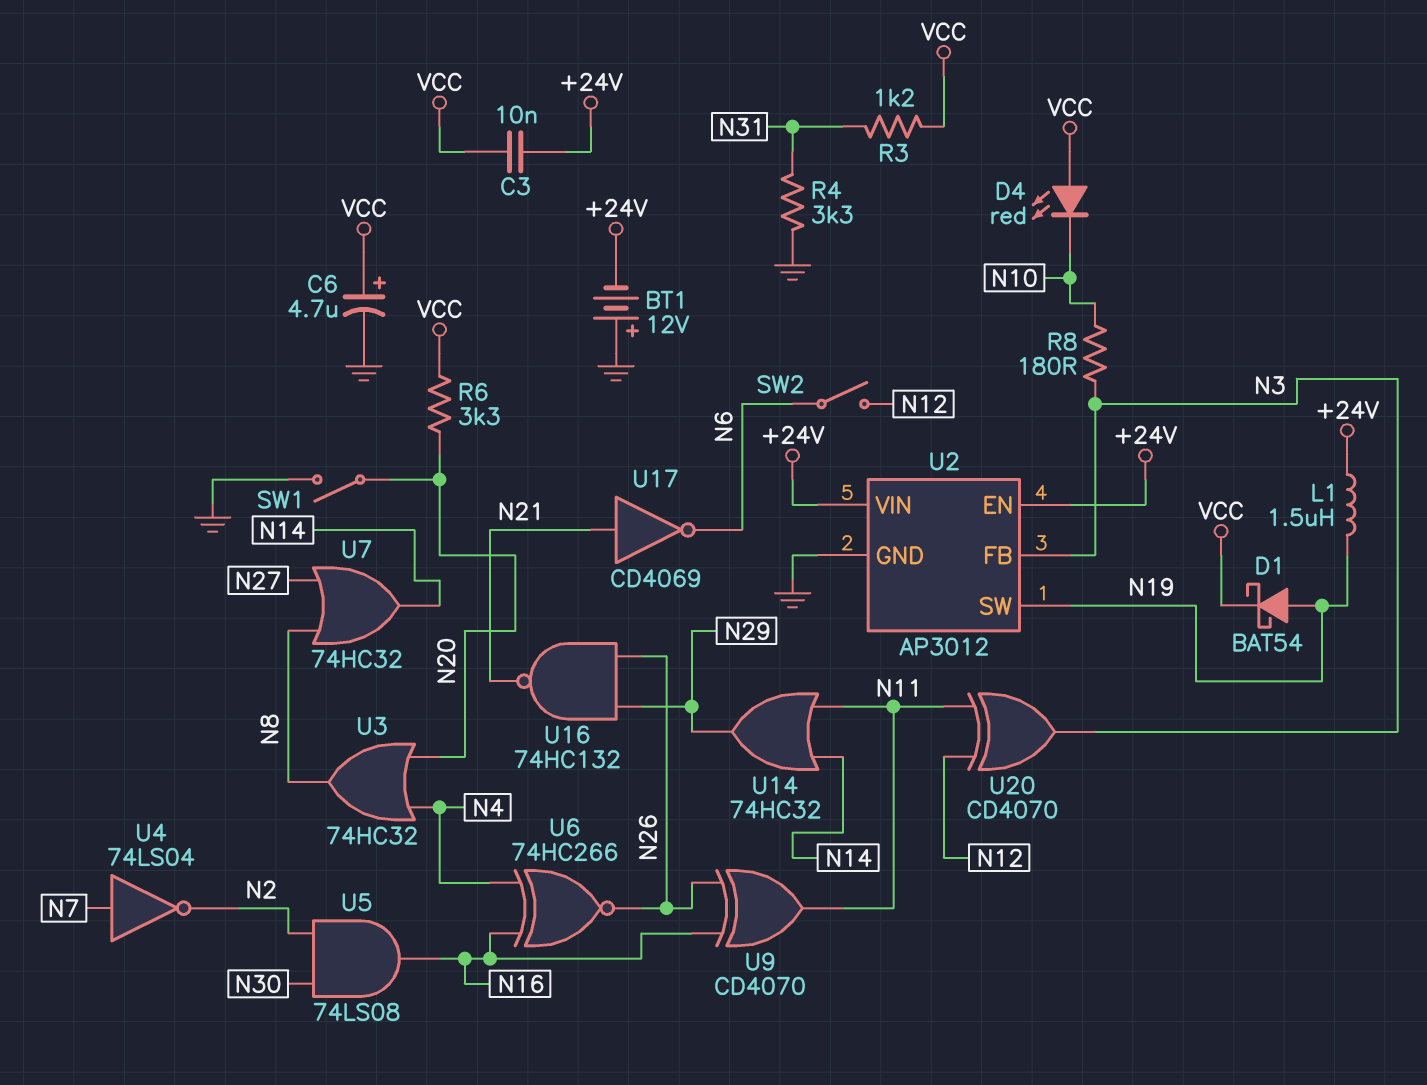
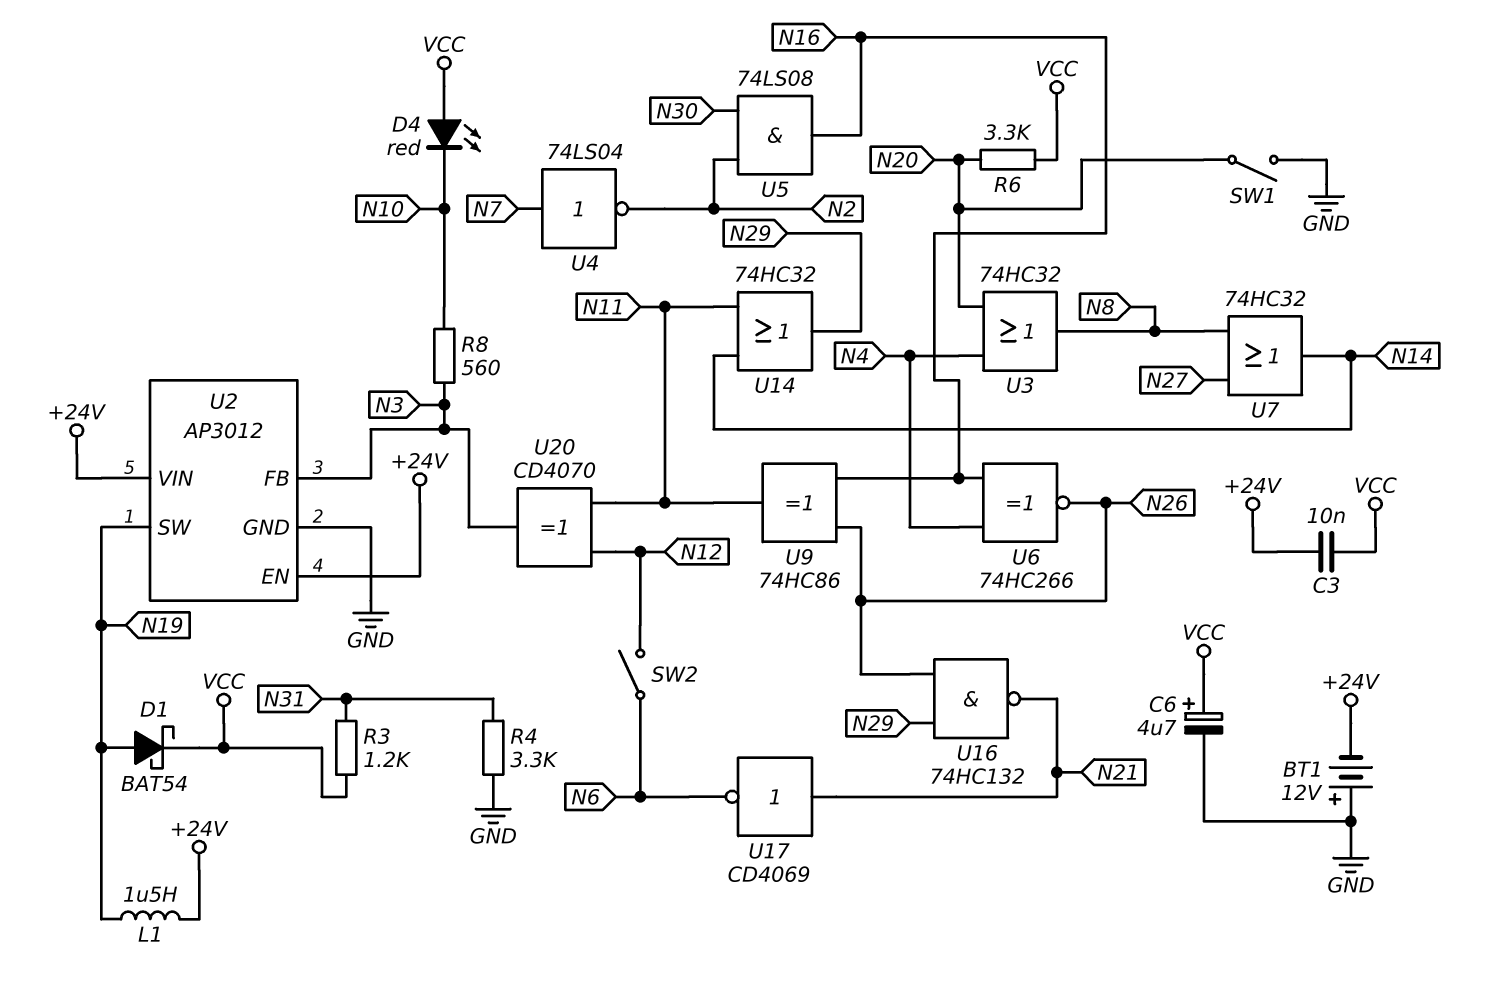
R8: 180 (N3, N10) -> 560 (N3, N10)
U9: XOR CD4070 (in N16, in N26, out N11) -> XOR 74HC86 (in N16, in N26, out N11)

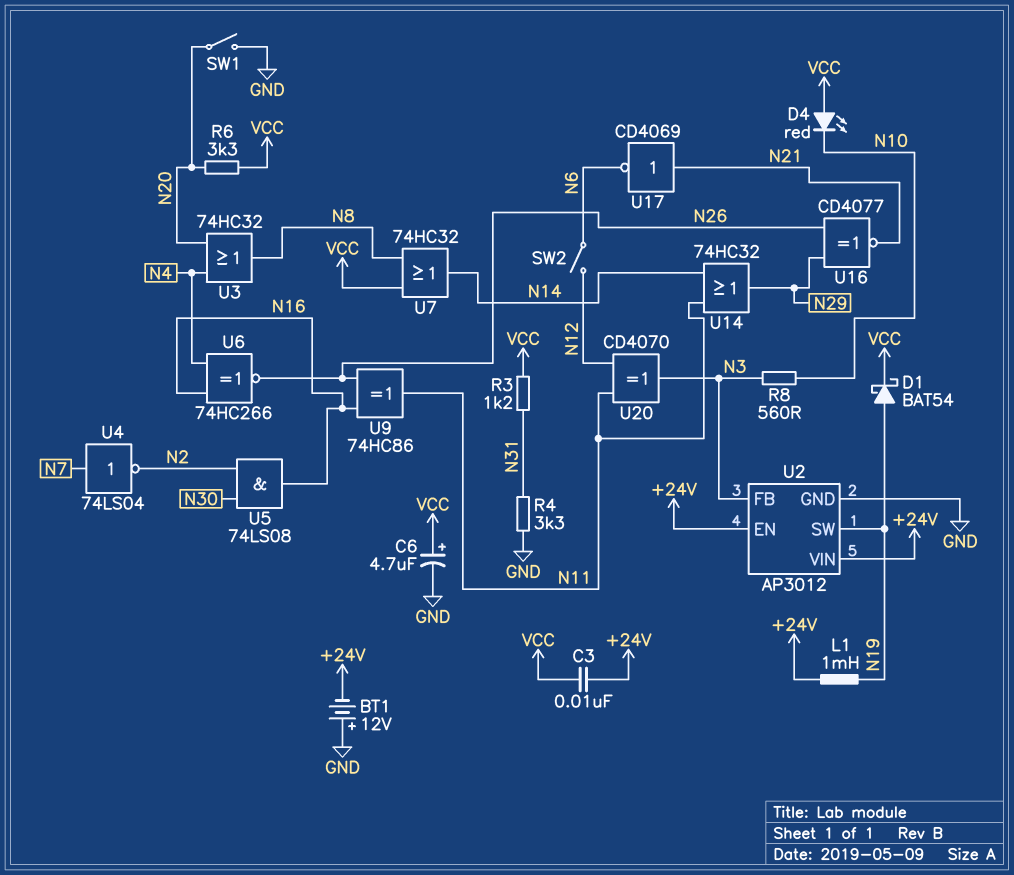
L1: 1.5uH (+24V, N19) -> 1mH (+24V, N19)
U7: OR 74HC32 (in N8, in N27, out N14) -> OR 74HC32 (in N8, in VCC, out N14)
U16: NAND 74HC132 (in N26, in N29, out N21) -> XNOR CD4077 (in N26, in N29, out N21)

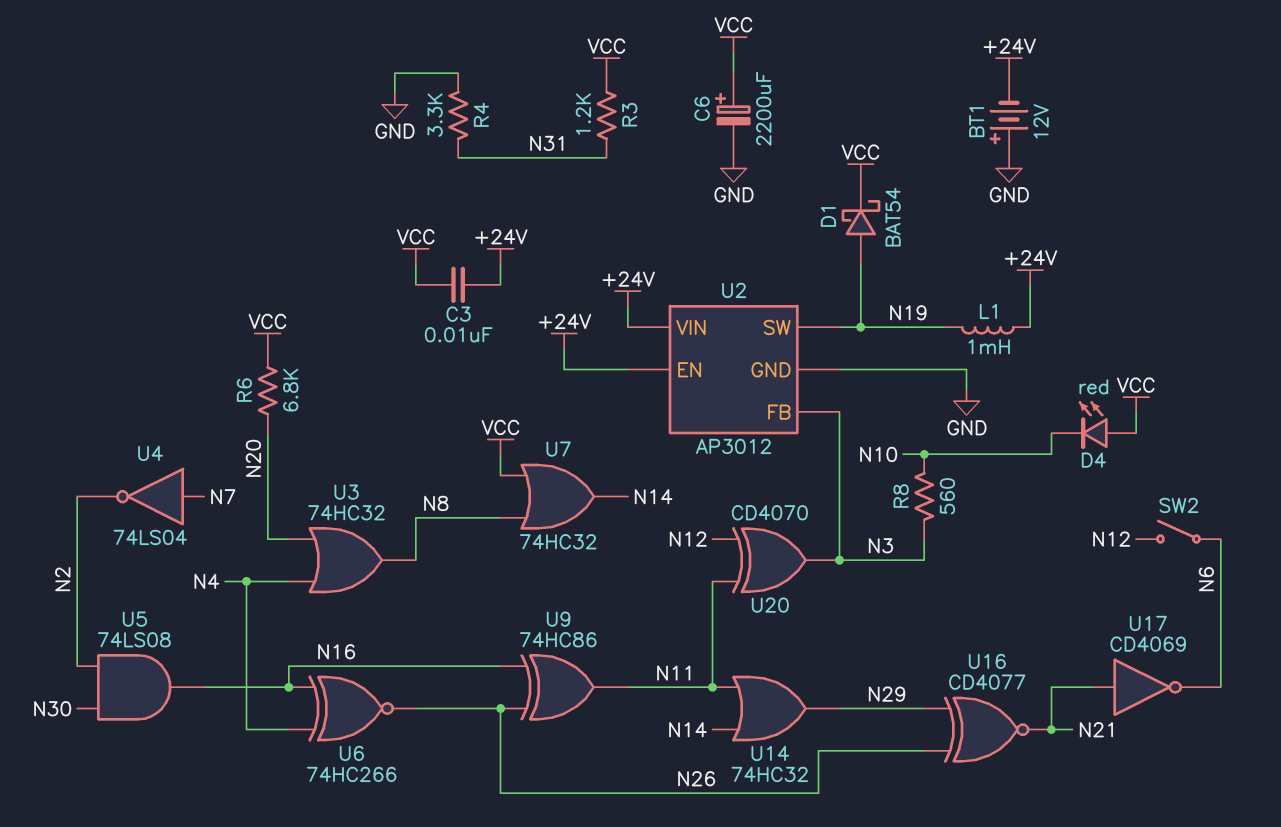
C6: 4.7uF (plus VCC, minus GND) -> 2200uF (plus VCC, minus GND)
R6: 3.3k (N20, VCC) -> 6.8k (N20, VCC)
SW1: switch (GND, N20) -> none

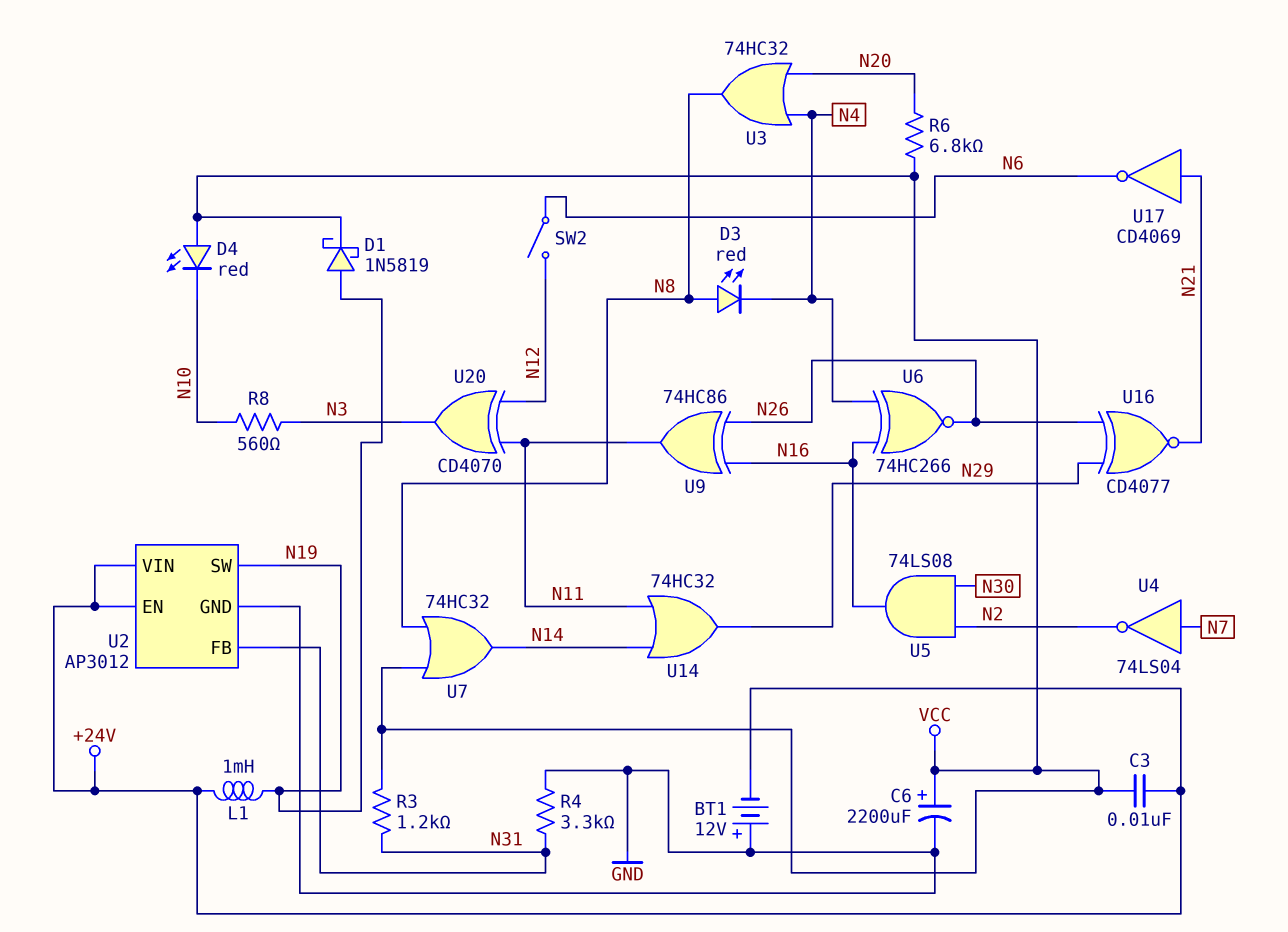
D1: schottky BAT54 (A N19, K VCC) -> schottky 1N5819 (A N19, K VCC)
D3: none -> LED red (A N8, K N4)
U2 pin FB: N3 -> N31

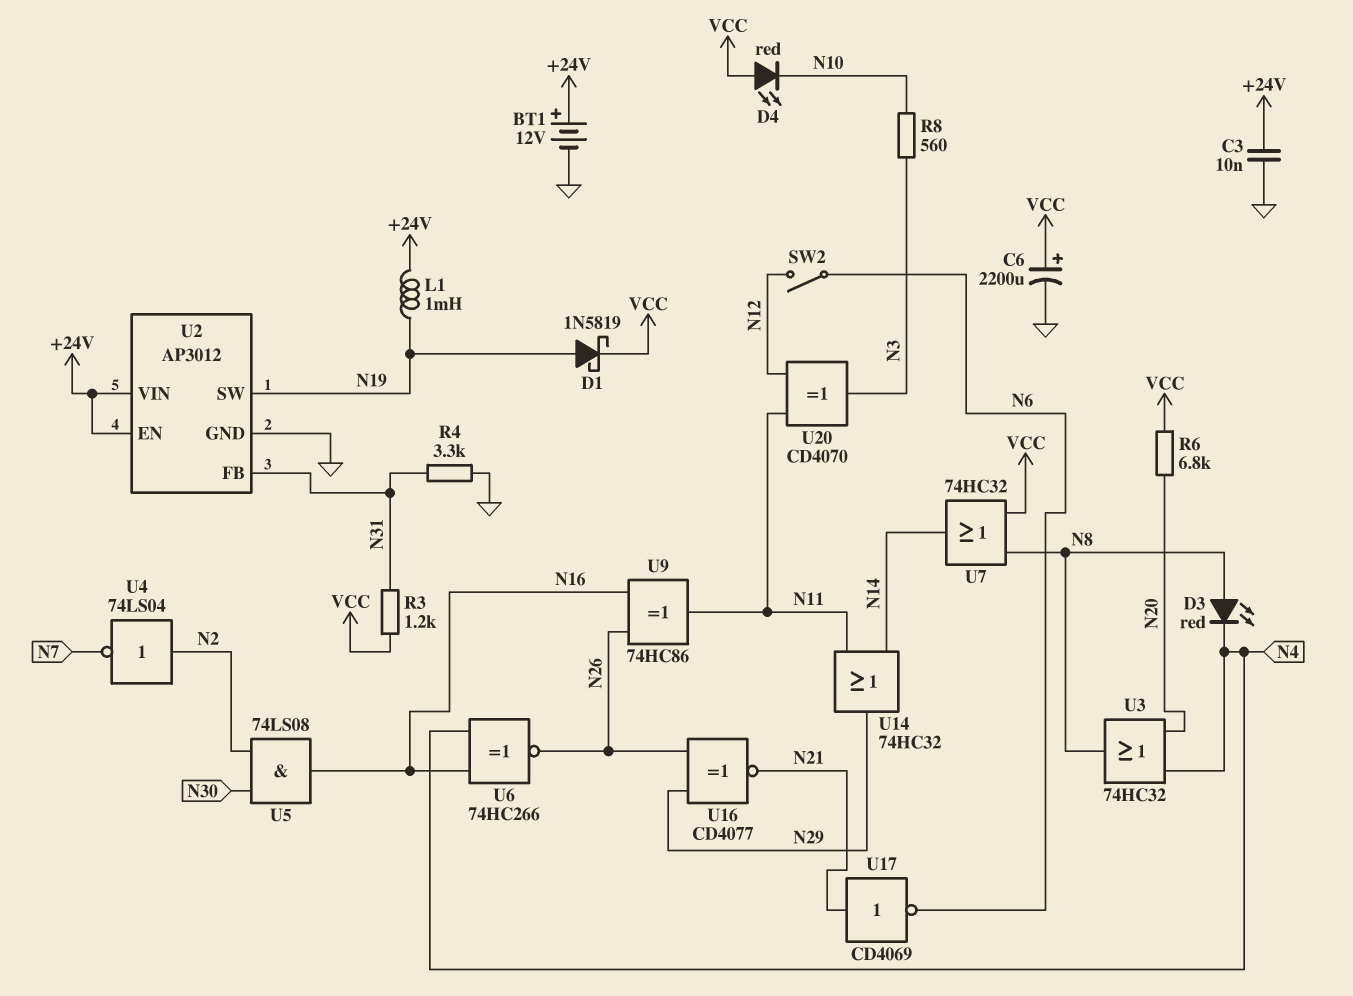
BT1: 12V (plus GND, minus +24V) -> 12V (plus +24V, minus GND)
C3: 10nF (+24V, VCC) -> 10nF (+24V, GND)
U4: NOT 74LS04 (in N7, out N2) -> NOT 74LS04 (in N2, out N7)

